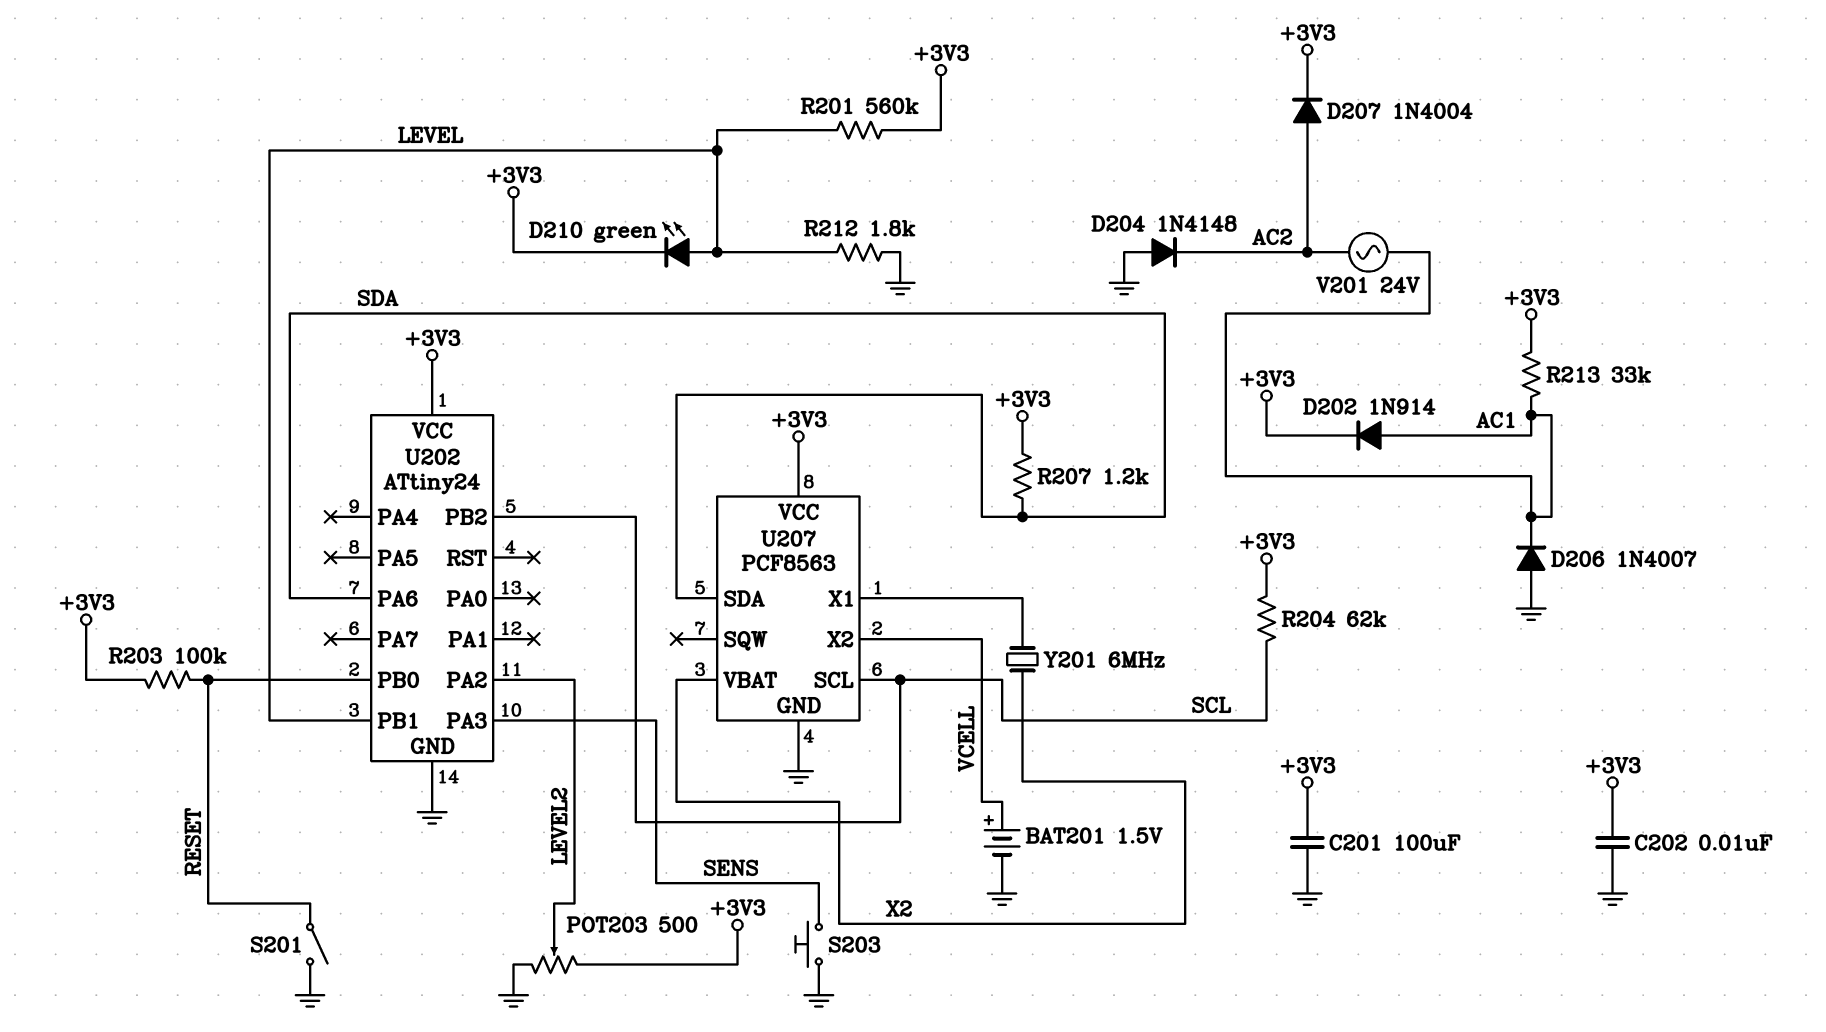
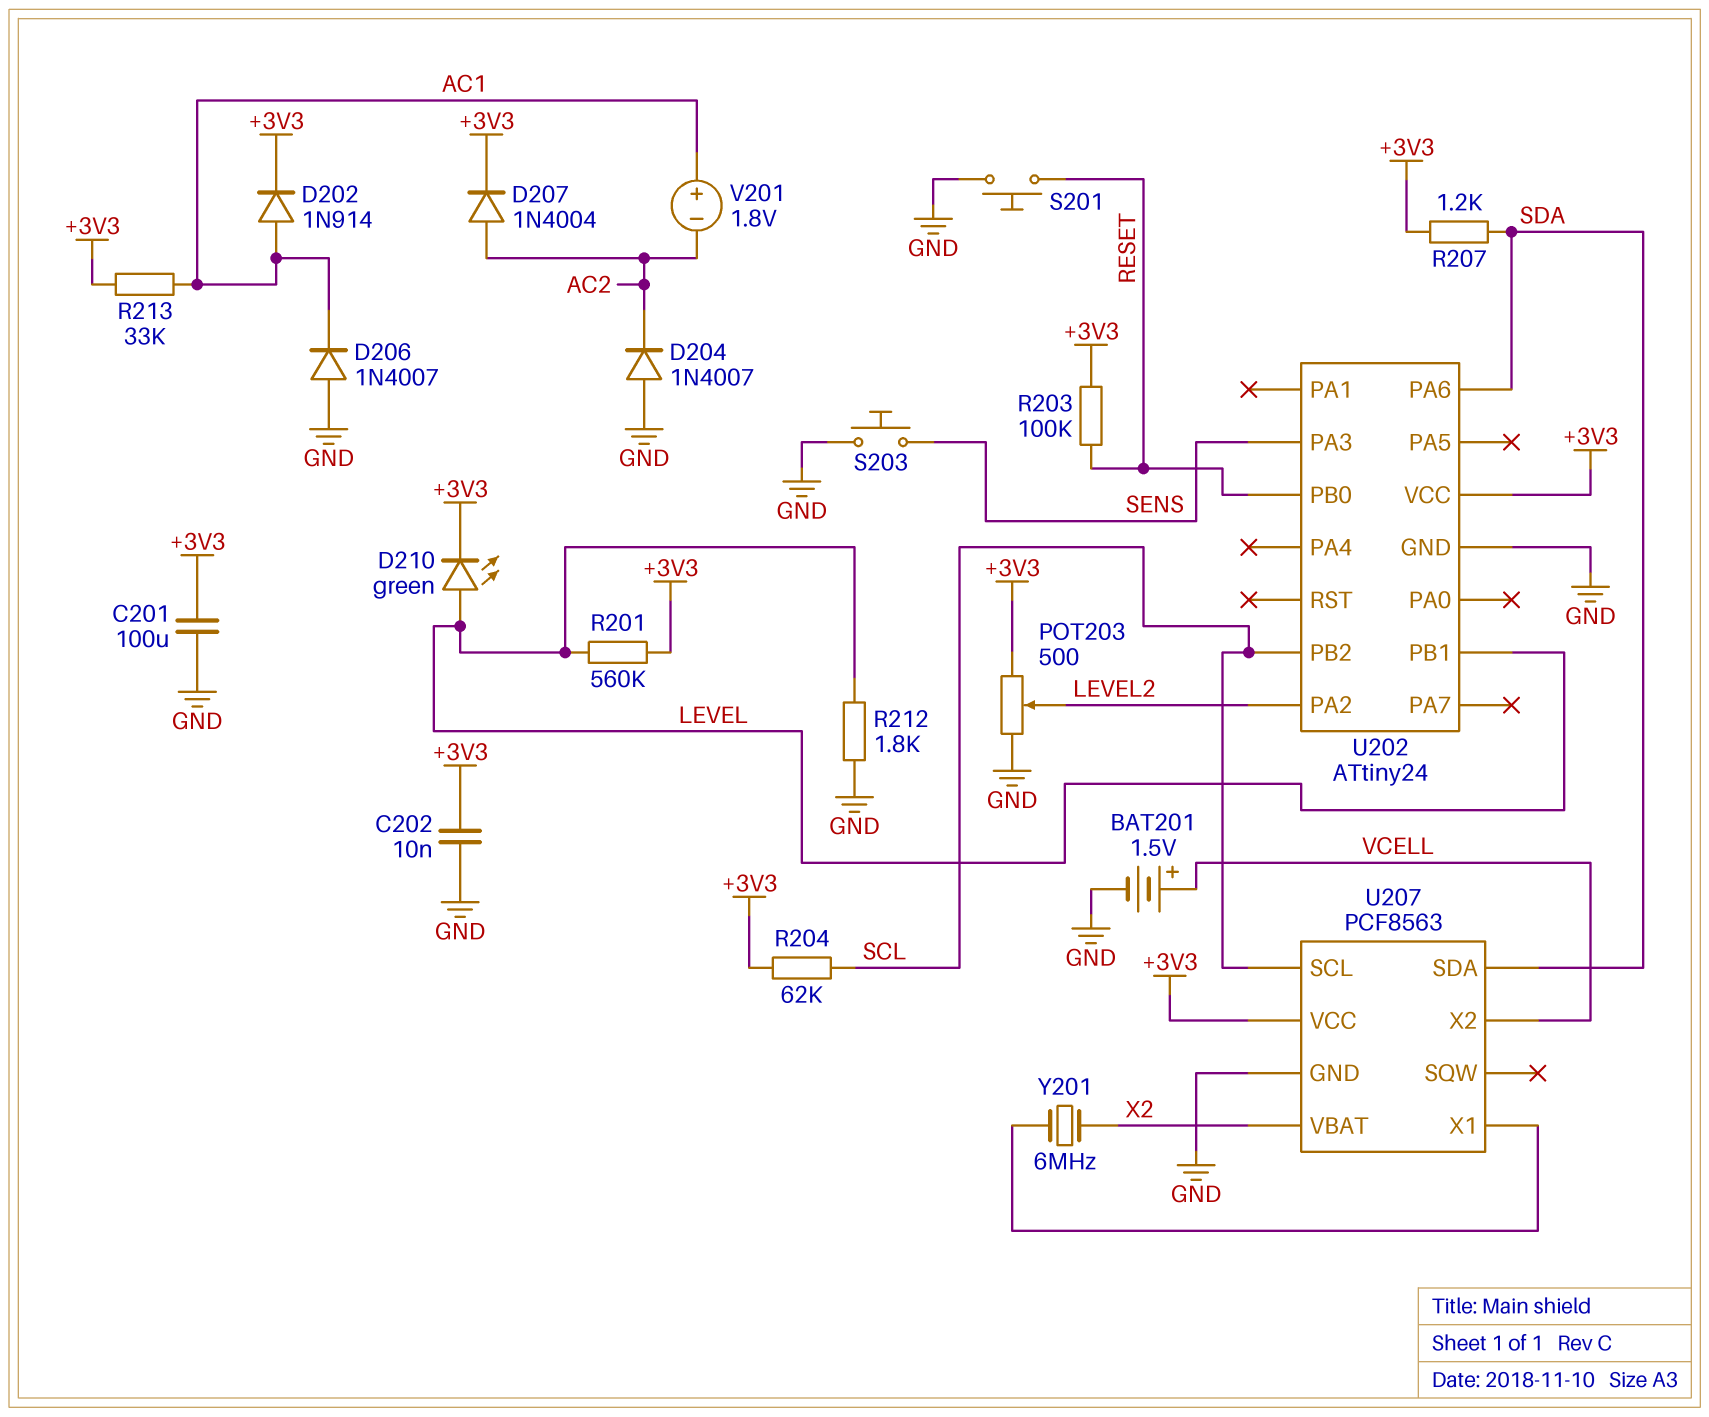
D204: diode 1N4148 (A GND, K AC2) -> diode 1N4007 (A GND, K AC2)
S201: switch (GND, RESET) -> button (GND, RESET)
V201: AC 24V (AC1, AC2) -> 1.8V (plus AC1, minus AC2)

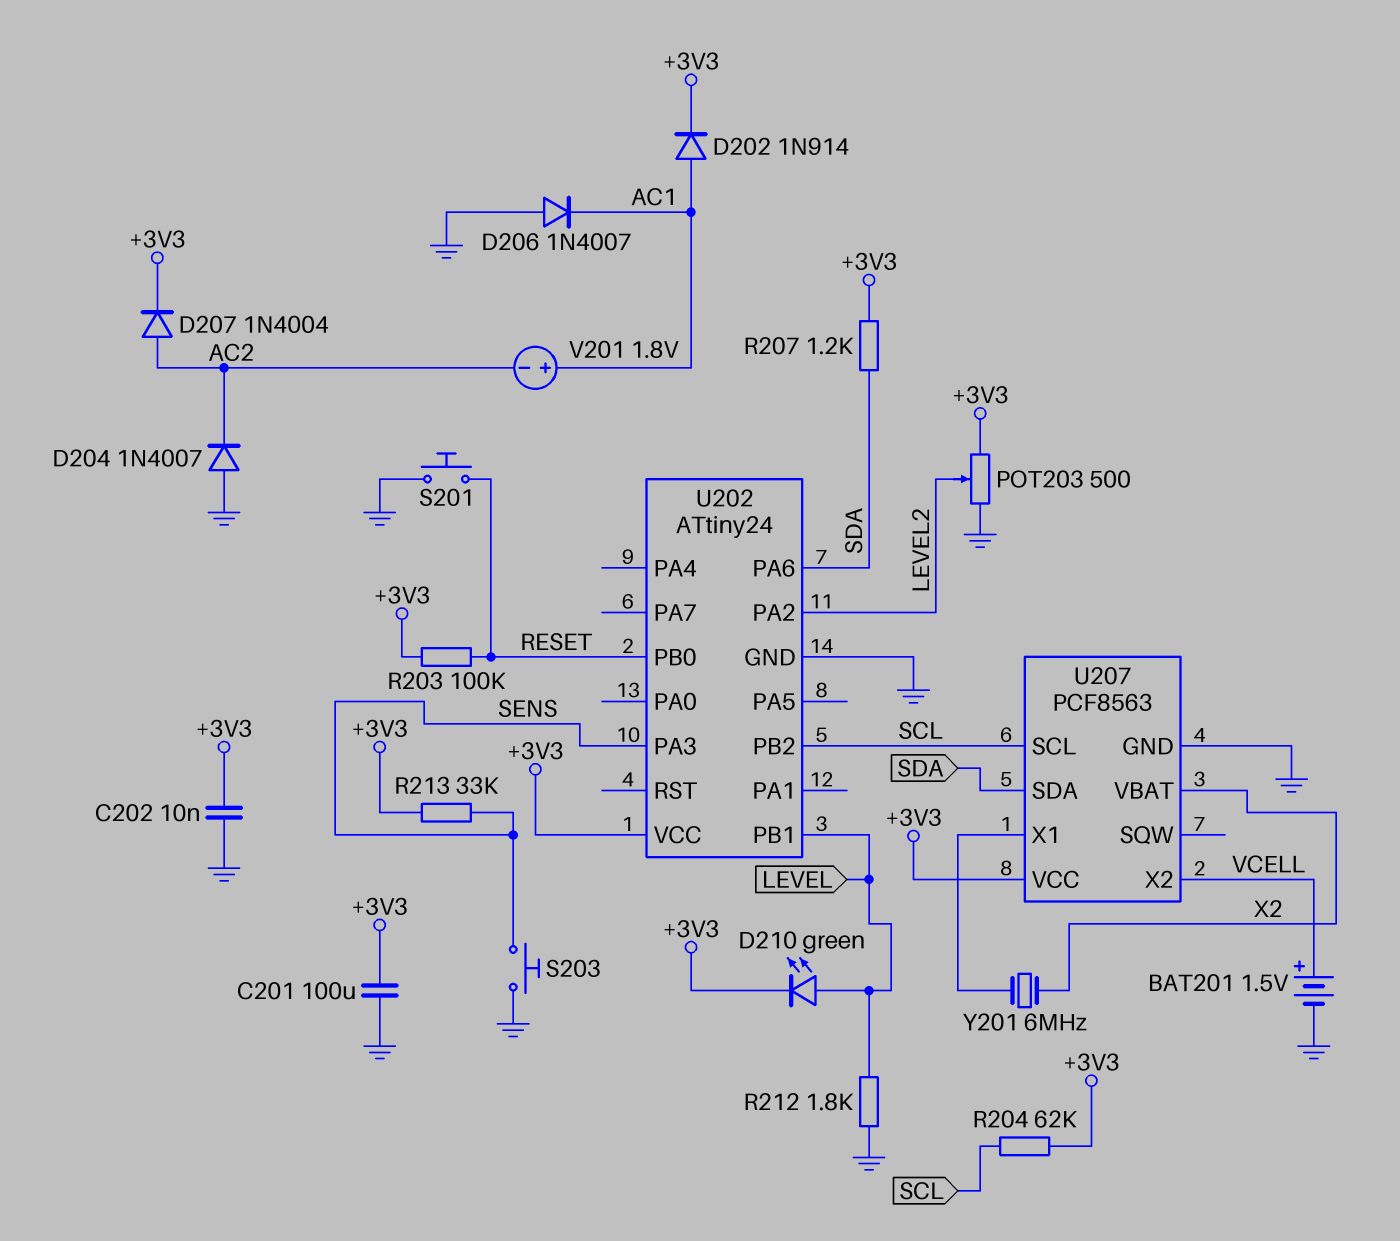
R201: 560k (+3V3, LEVEL) -> none
R213: 33k (+3V3, AC1) -> 33k (+3V3, SENS)

